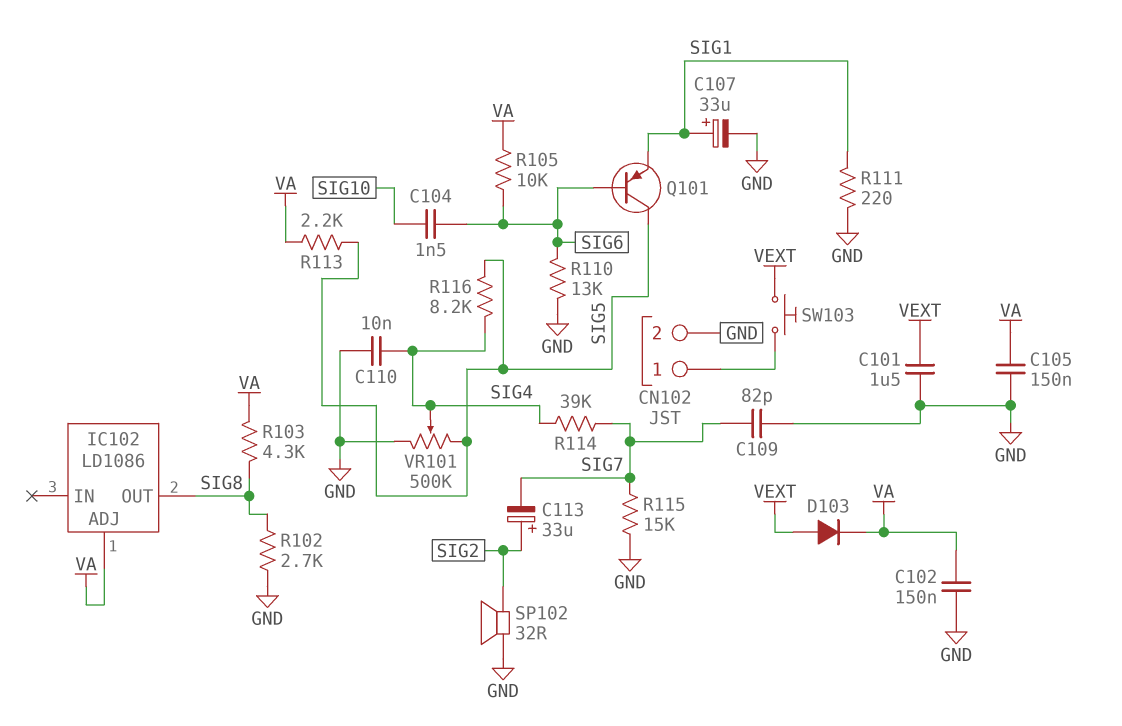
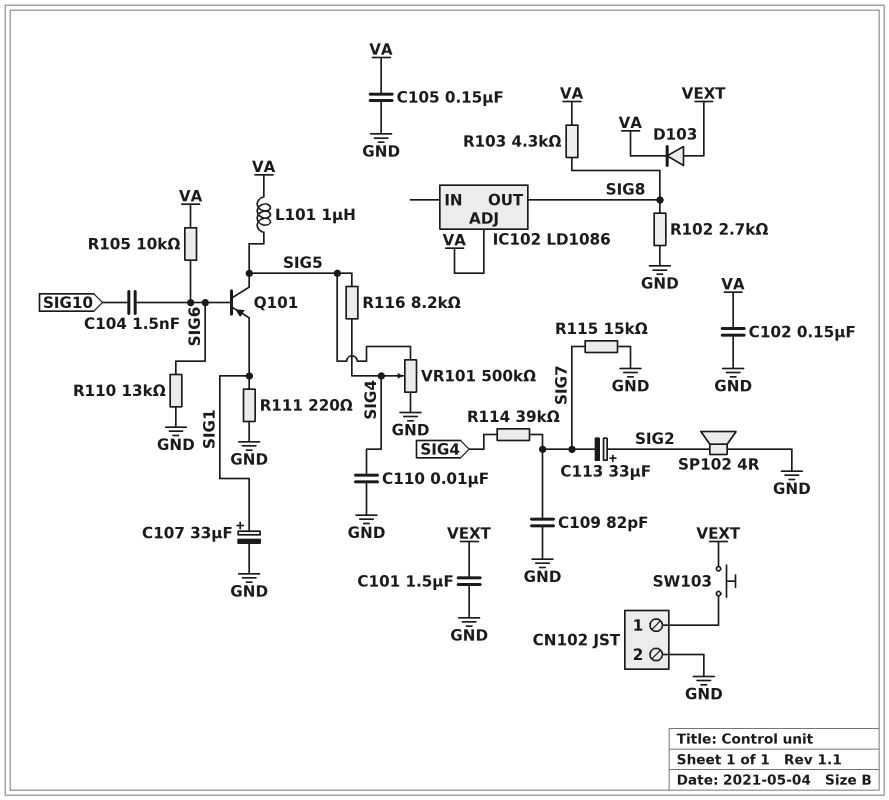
L101: none -> 1uH (SIG5, VA)
R113: 2.2k (SIG5, VA) -> none
SP102: speaker 32R (GND, SIG2) -> speaker 4R (GND, SIG2)

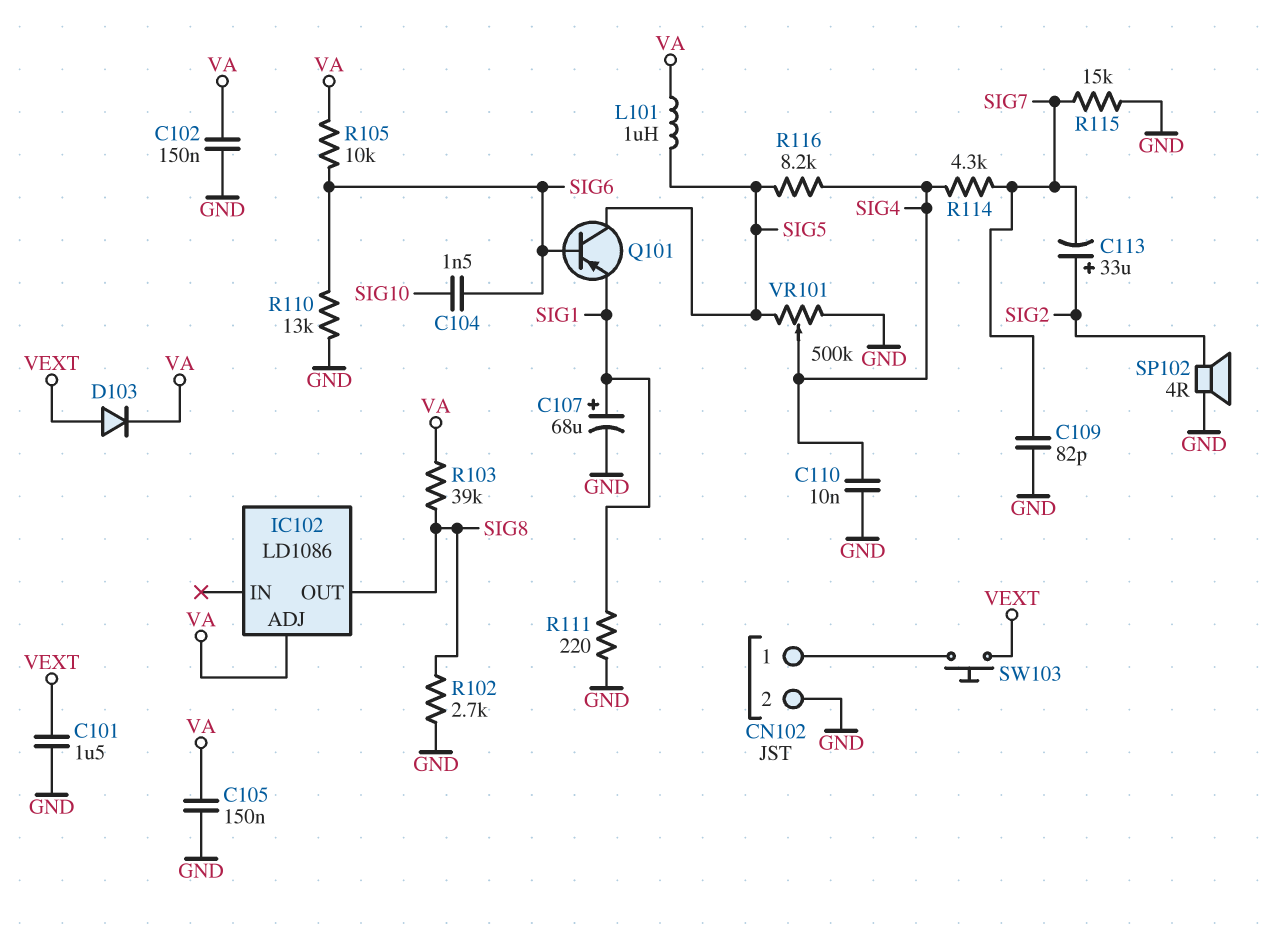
C107: 33uF (plus SIG1, minus GND) -> 68uF (plus SIG1, minus GND)
R103: 4.3k (SIG8, VA) -> 39k (SIG8, VA)
R114: 39k (SIG4, SIG7) -> 4.3k (SIG4, SIG7)

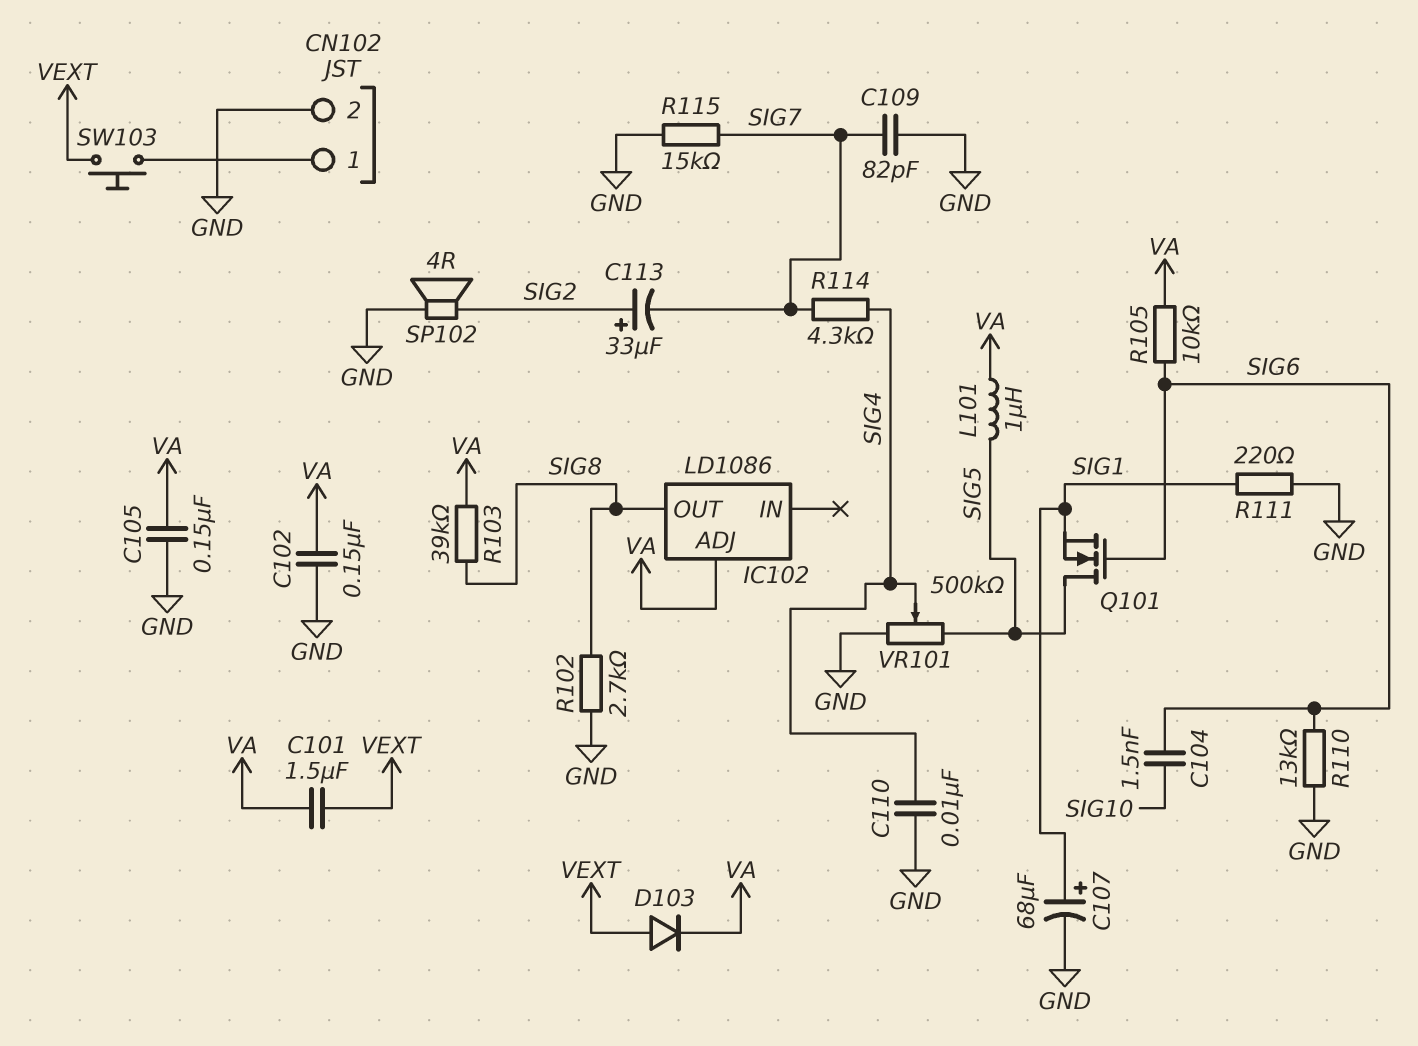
C101: 1.5uF (GND, VEXT) -> 1.5uF (VA, VEXT)
Q101: PNP (B SIG6, C SIG5, E SIG1) -> NMOS (G SIG6, D SIG5, S SIG1)
R116: 8.2k (SIG4, SIG5) -> none

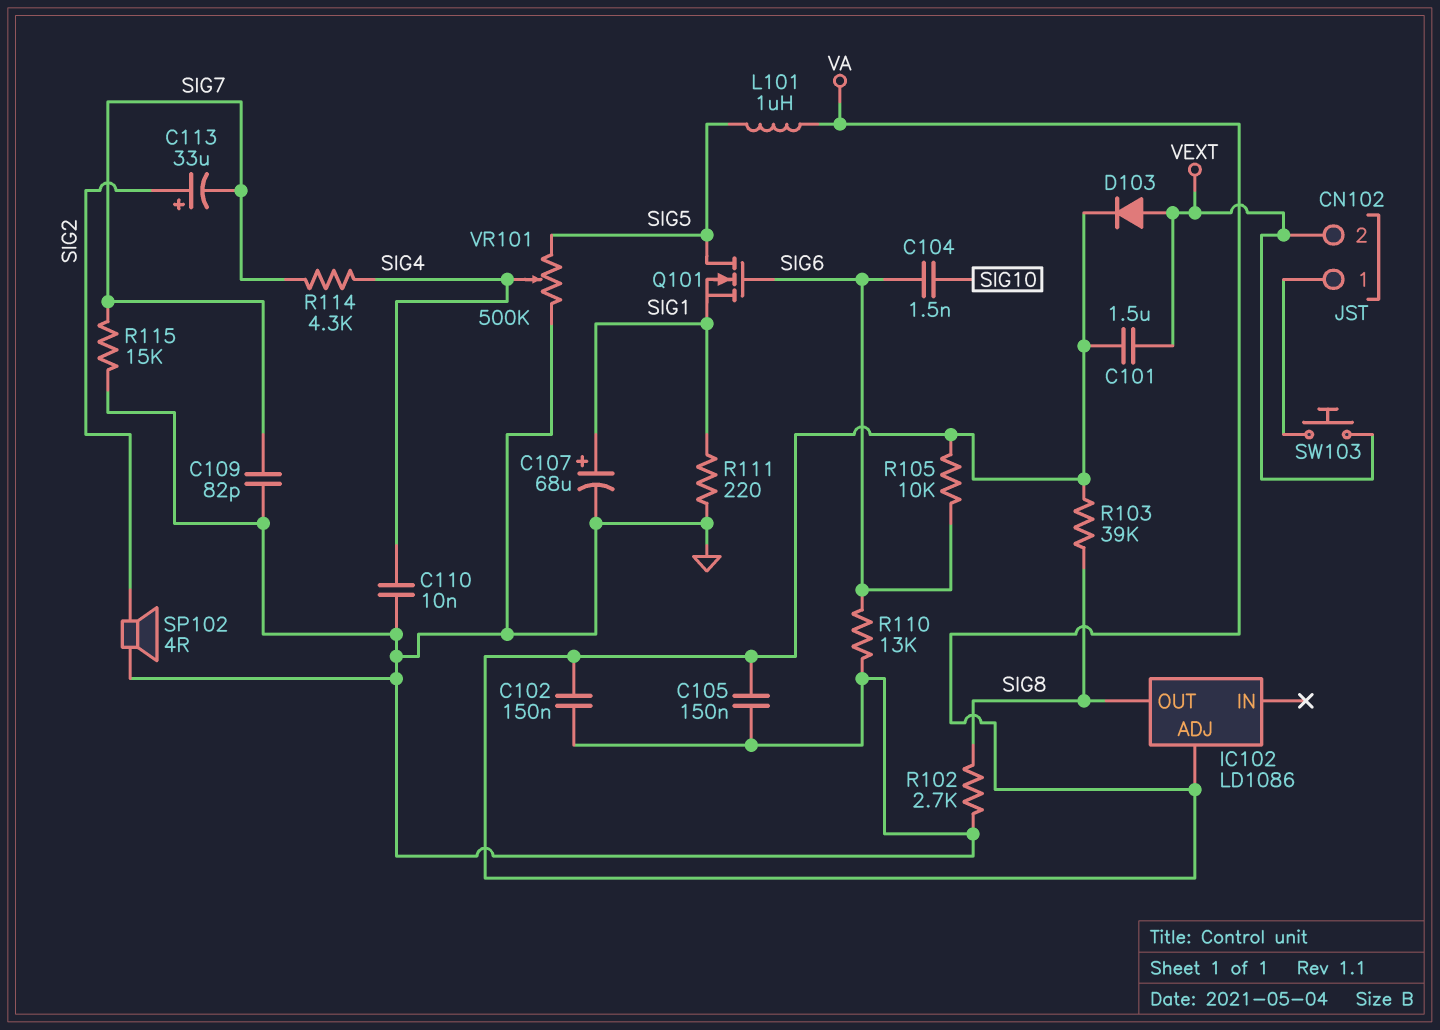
CN102 pin 2: GND -> VEXT

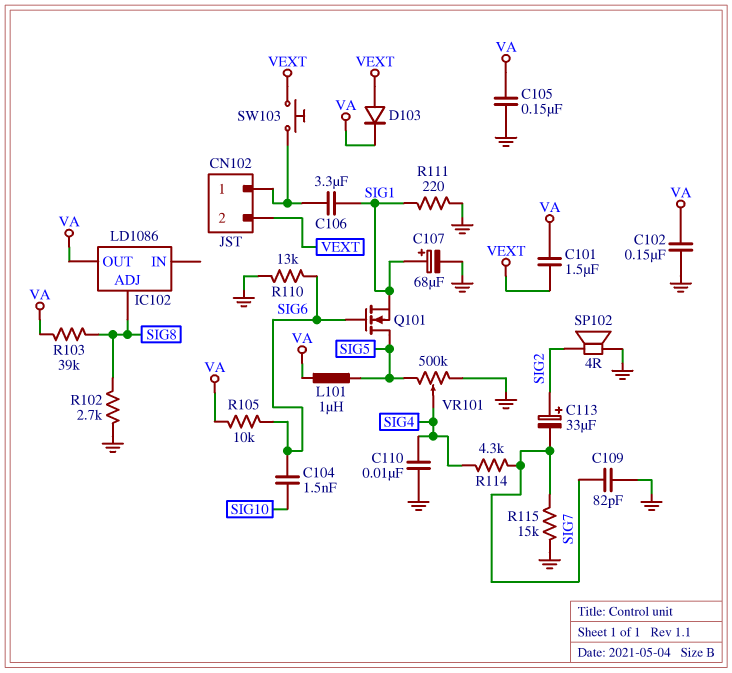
C106: none -> 3.3uF (CN102/1, SIG1)
IC102 pin ADJ: VA -> SIG8
IC102 pin OUT: SIG8 -> VA

